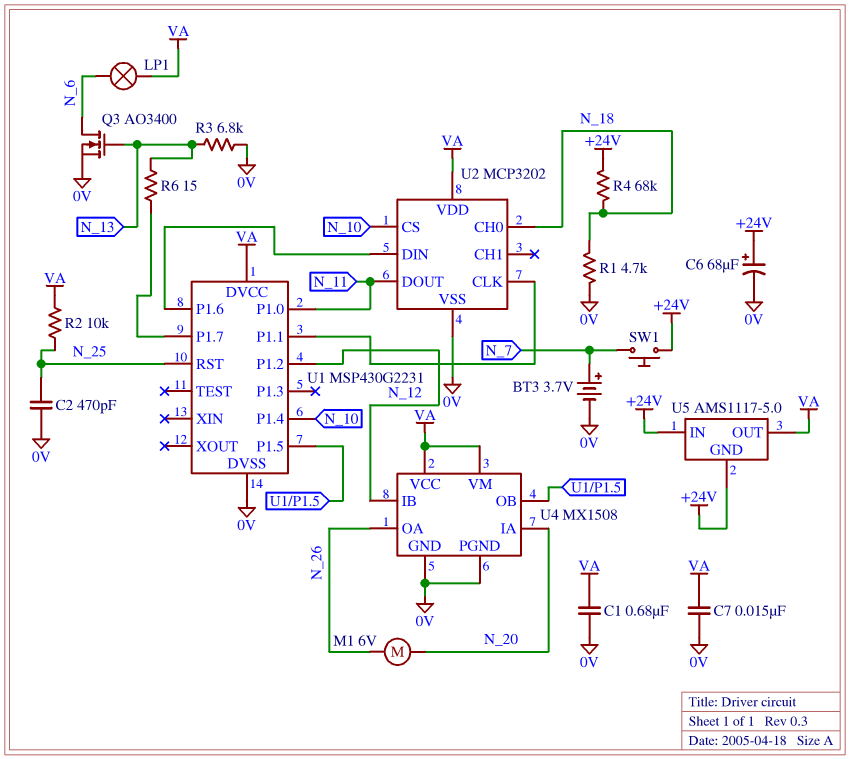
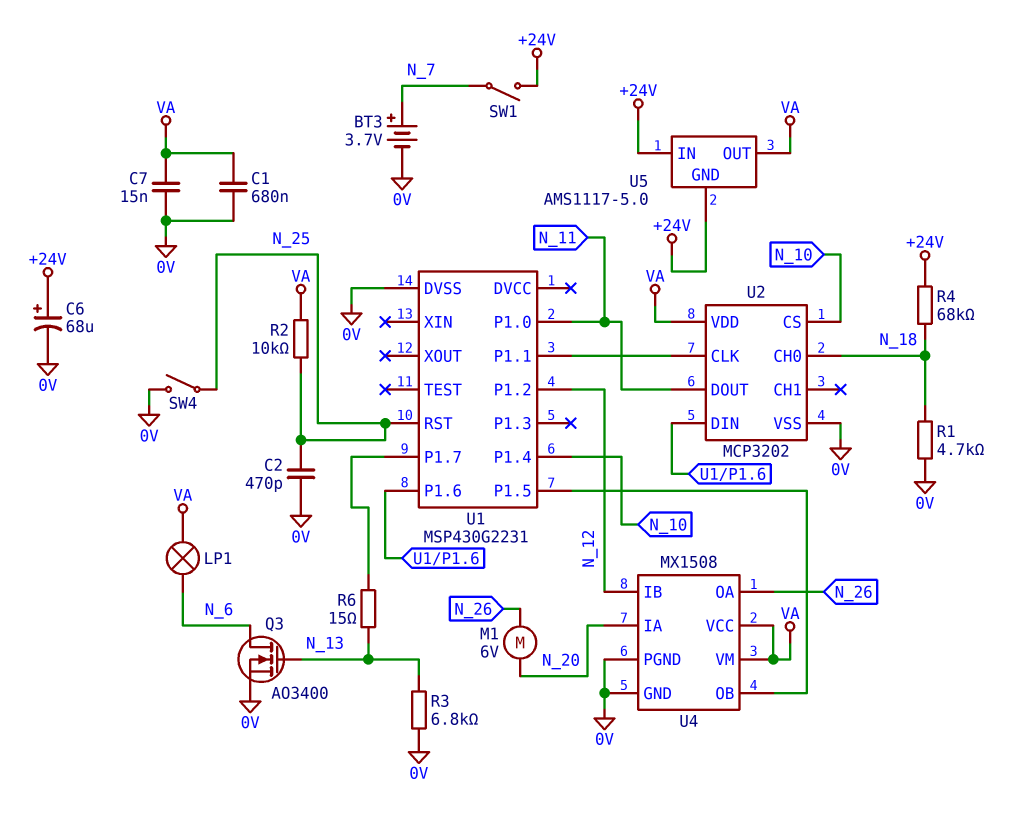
SW1: button (+24V, N_7) -> switch (+24V, N_7)
SW4: none -> switch (0V, N_25)
U1 pin DVCC: VA -> none

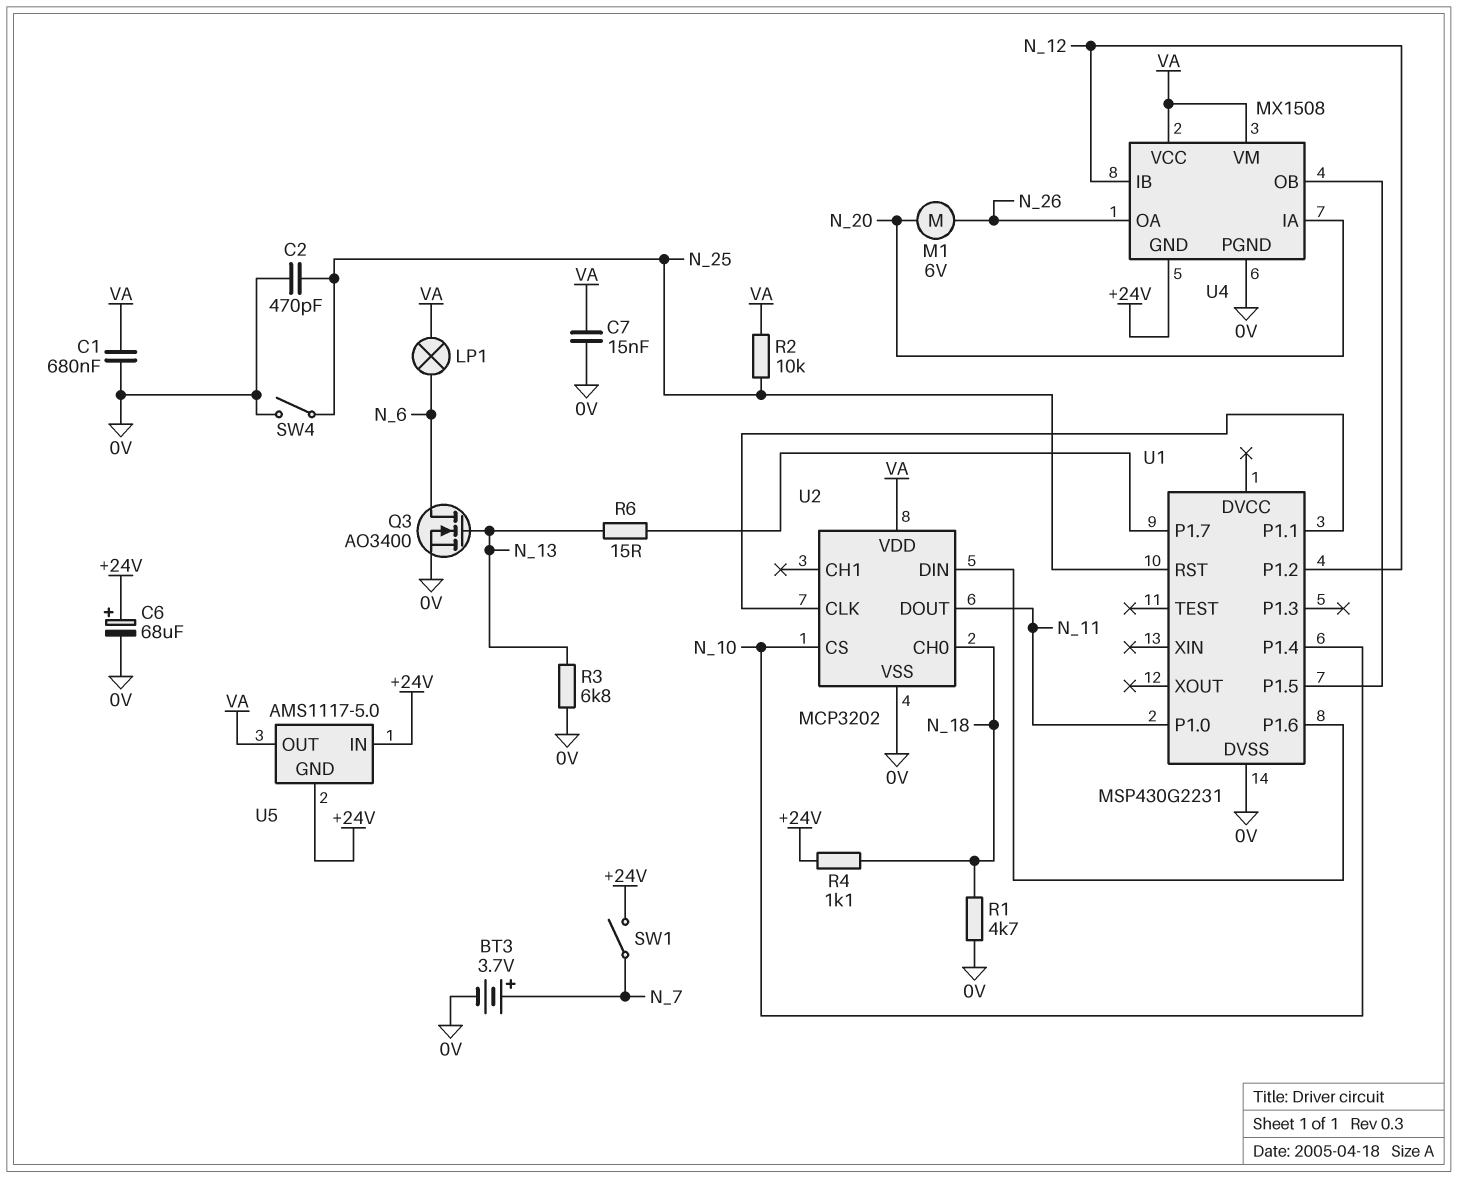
R4: 68k (+24V, N_18) -> 1.1k (+24V, N_18)
U4 pin GND: 0V -> +24V

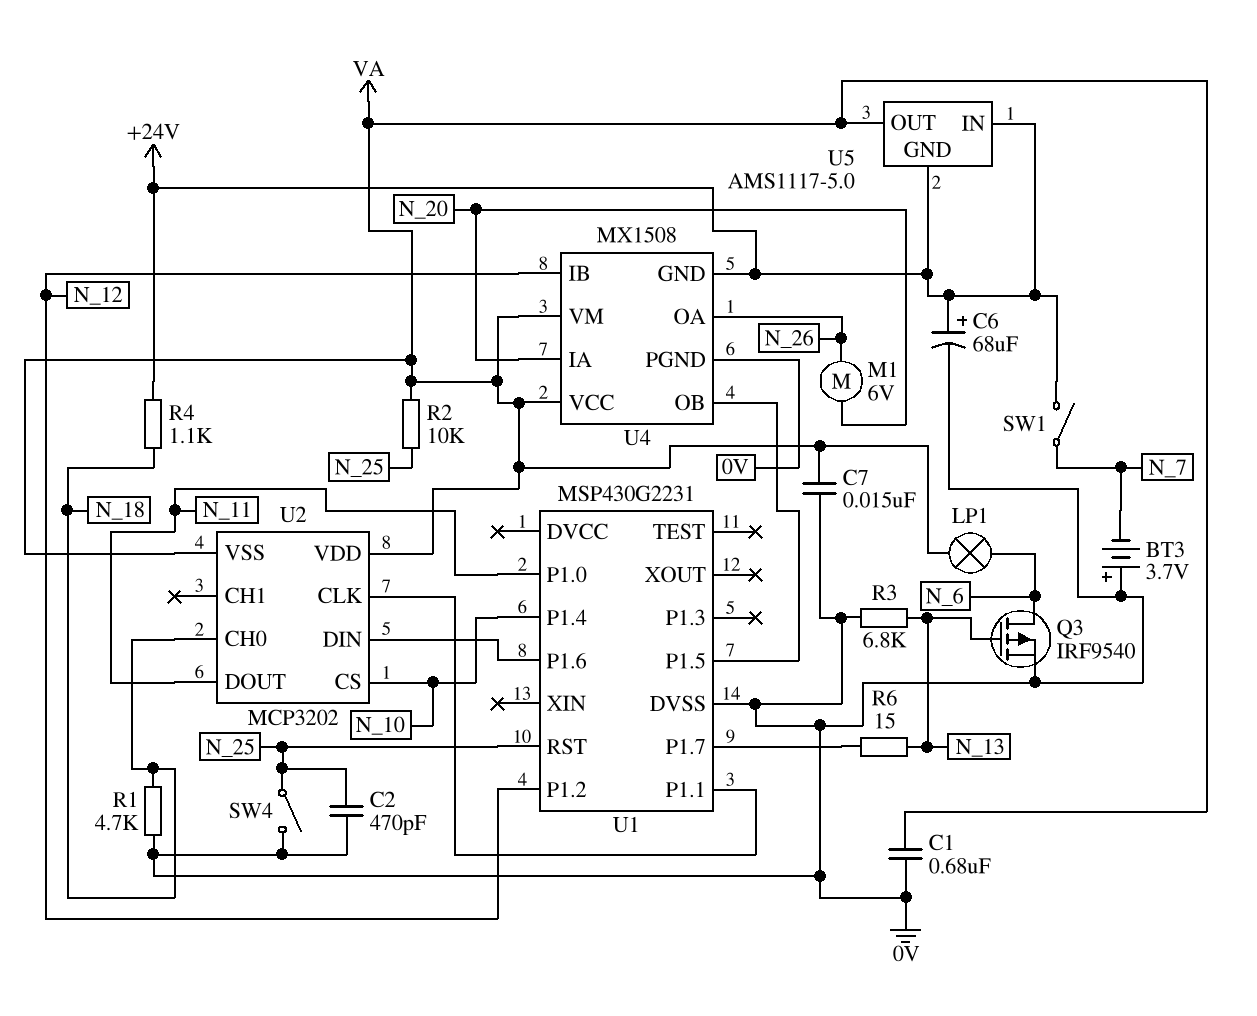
BT3: 3.7V (plus N_7, minus 0V) -> 3.7V (plus 0V, minus N_7)
Q3: NMOS AO3400 (G N_13, D N_6, S 0V) -> PMOS IRF9540 (G N_13, D N_6, S 0V)
U2 pin VSS: 0V -> VA

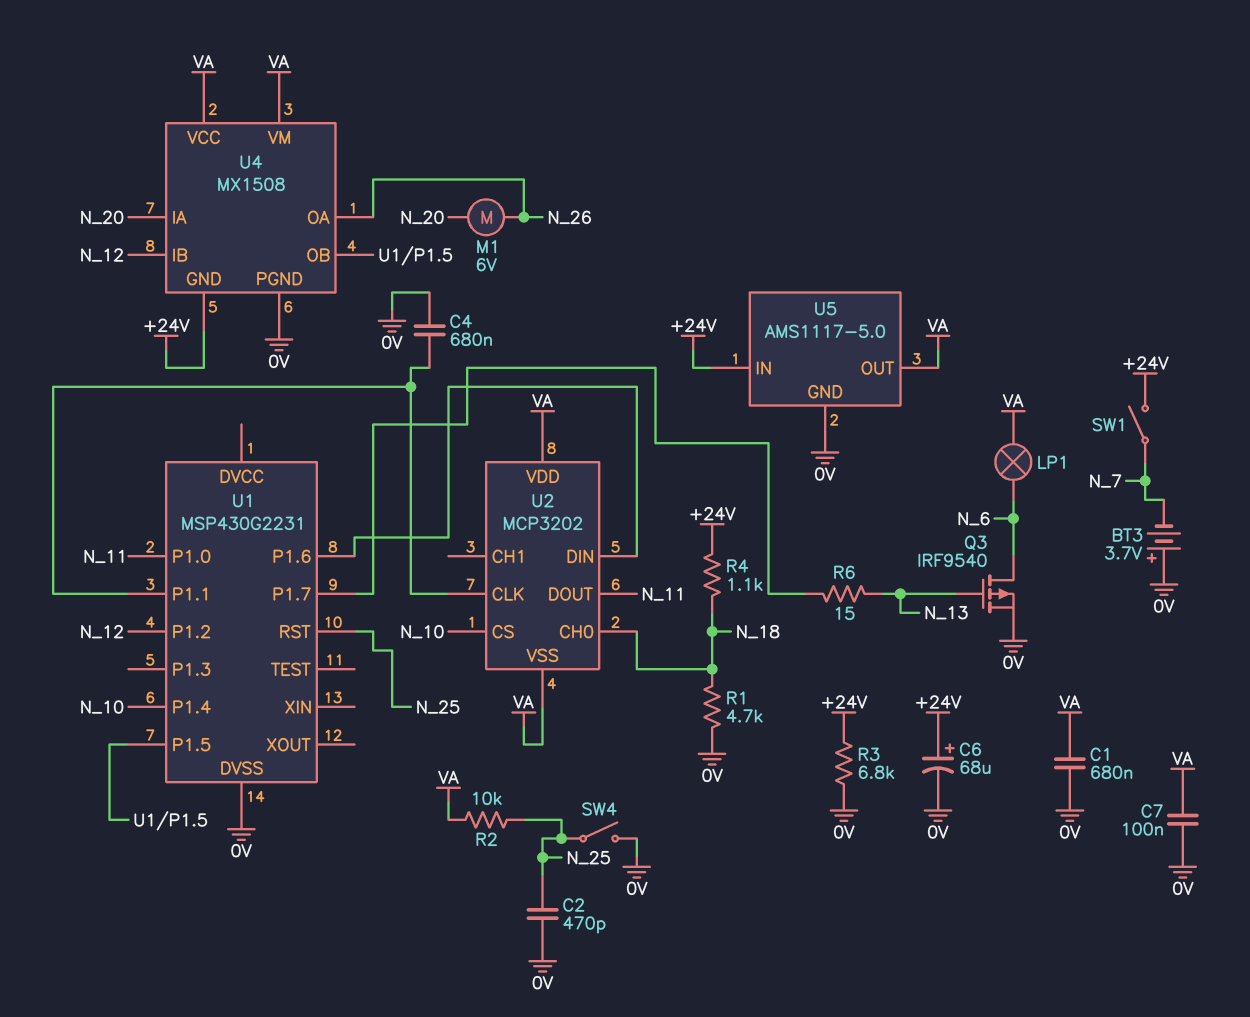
C4: none -> 680nF (0V, U1/P1.1)
C7: 15nF (0V, VA) -> 100nF (0V, VA)
R3: 6.8k (0V, N_13) -> 6.8k (+24V, 0V)
U5 pin GND: +24V -> 0V

